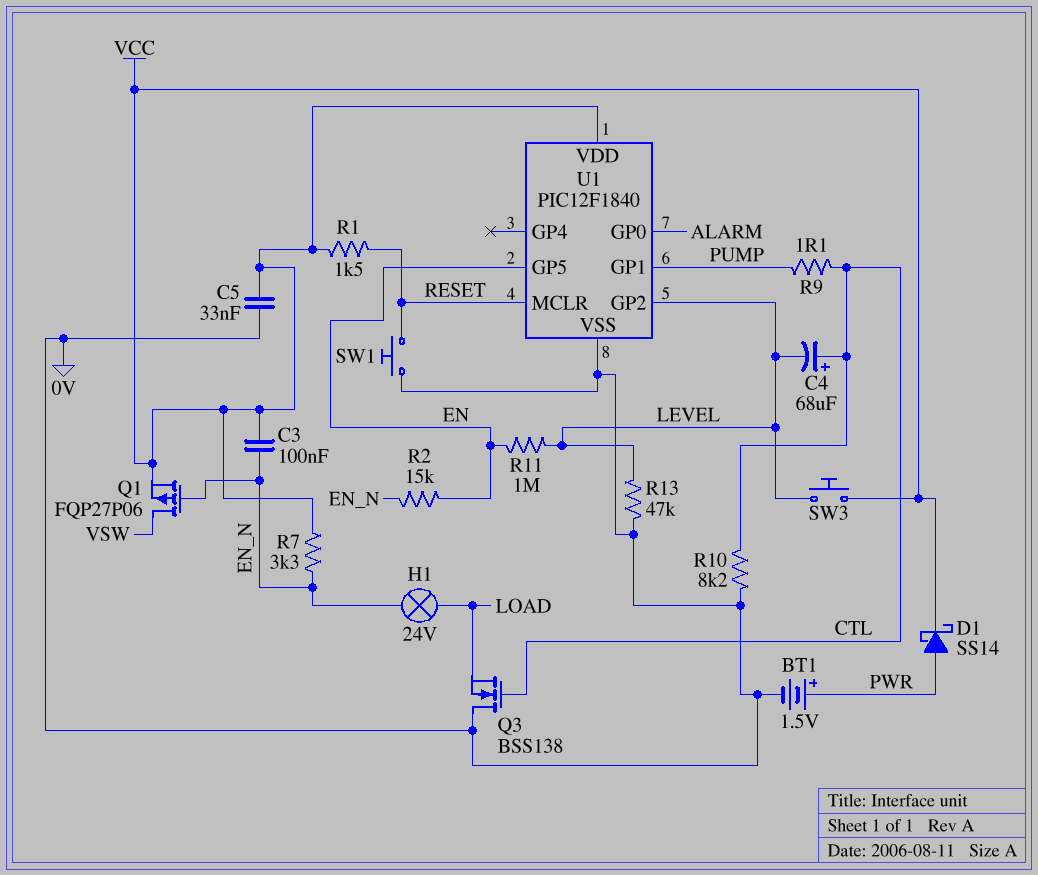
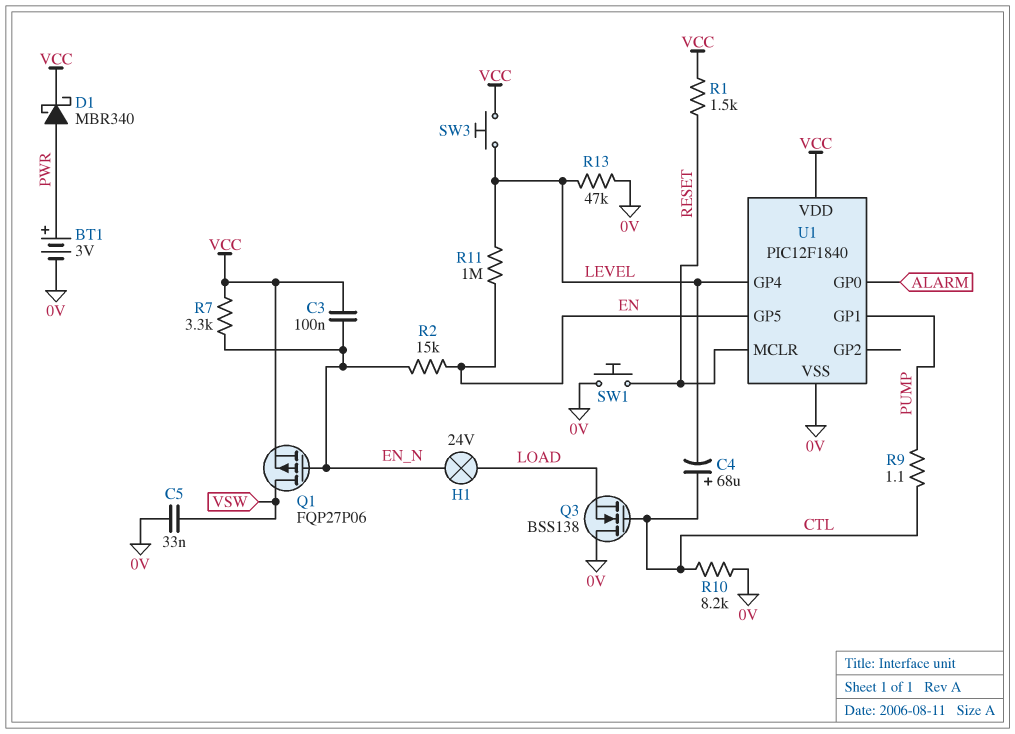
BT1: 1.5V (plus PWR, minus 0V) -> 3V (plus PWR, minus 0V)
C5: 33nF (0V, VCC) -> 33nF (0V, VSW)
D1: schottky SS14 (A PWR, K VCC) -> schottky MBR340 (A PWR, K VCC)
U1 pin GP2: LEVEL -> none
U1 pin GP4: none -> LEVEL

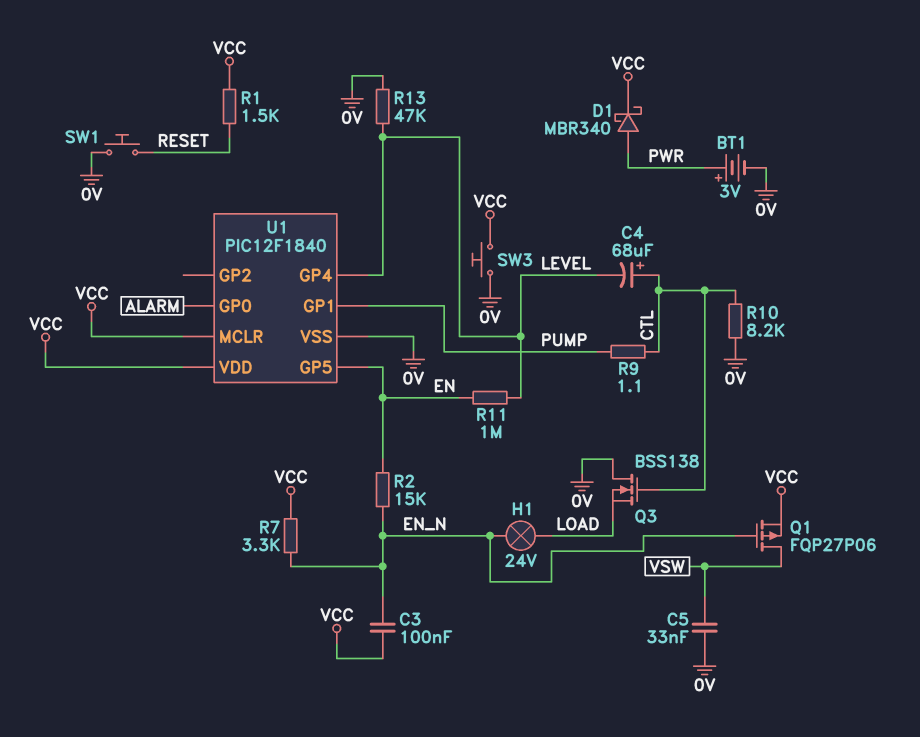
SW3: button (LEVEL, VCC) -> button (0V, VCC)
U1 pin MCLR: RESET -> VCC

